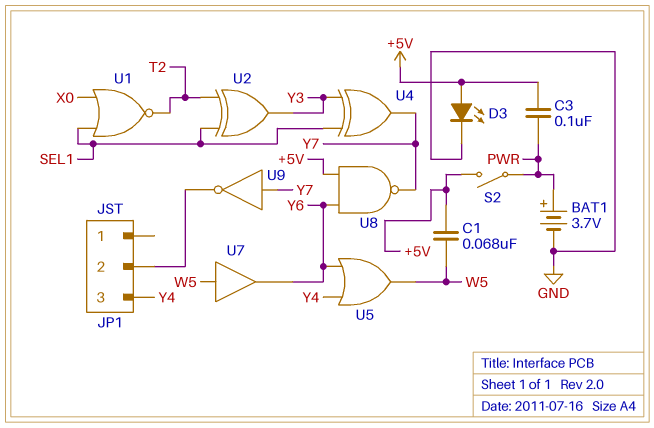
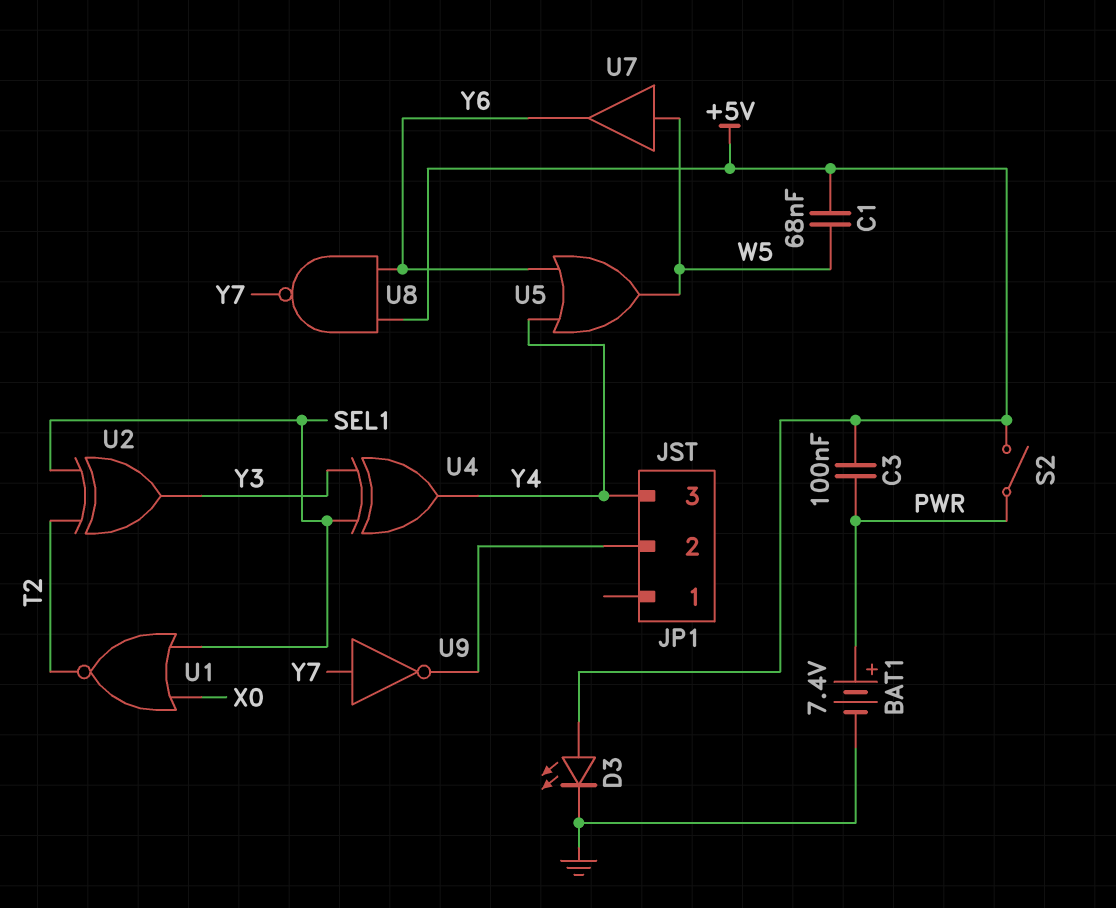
BAT1: 3.7V (plus PWR, minus GND) -> 7.4V (plus PWR, minus GND)
U4: XOR (in SEL1, in Y3, out Y7) -> XOR (in SEL1, in Y3, out Y4)

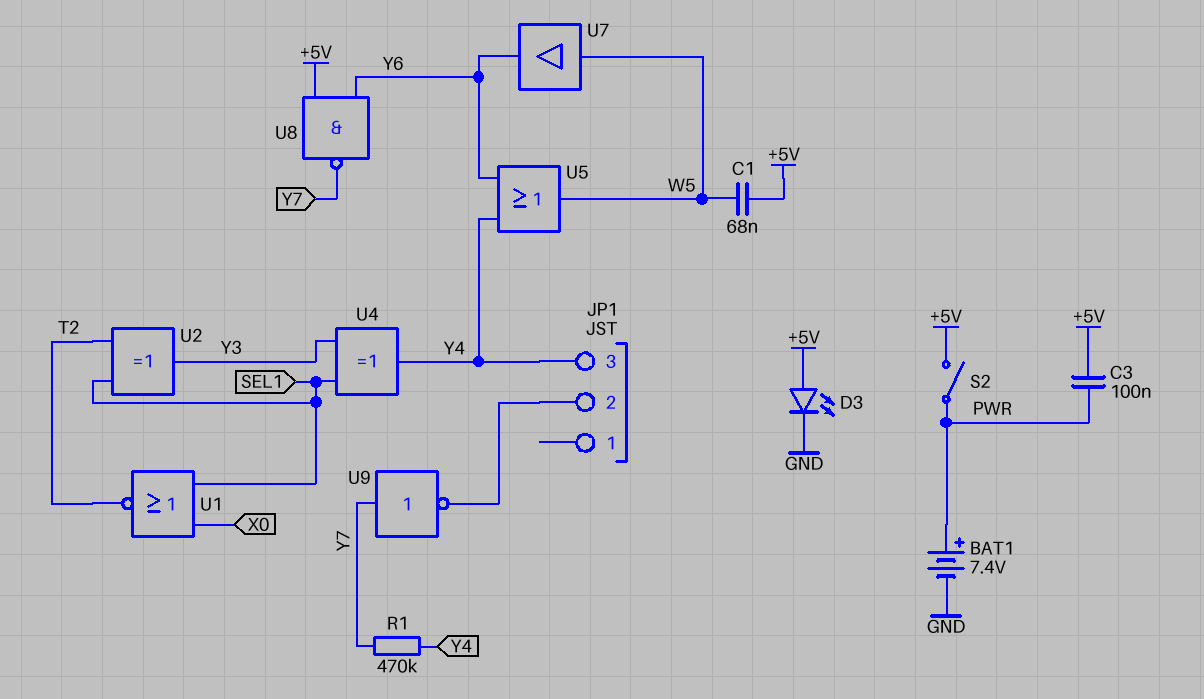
R1: none -> 470k (Y4, Y7)

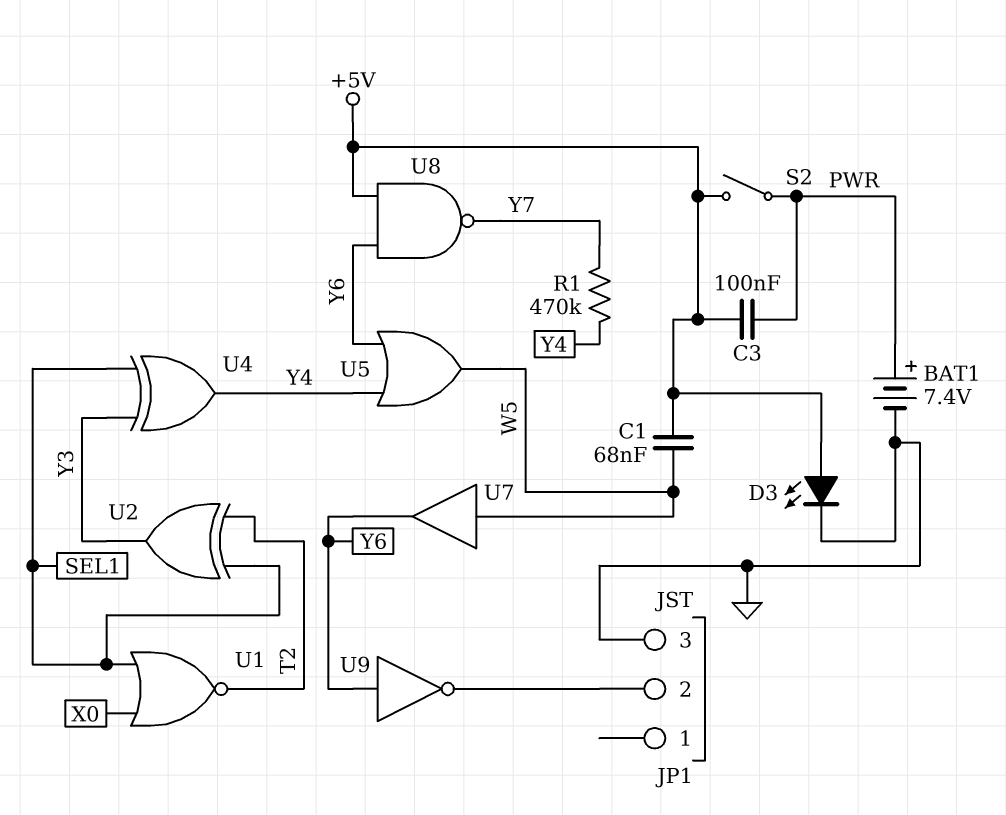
JP1 pin 3: Y4 -> GND
U9: NOT (in Y7, out JP1/2) -> NOT (in Y6, out JP1/2)

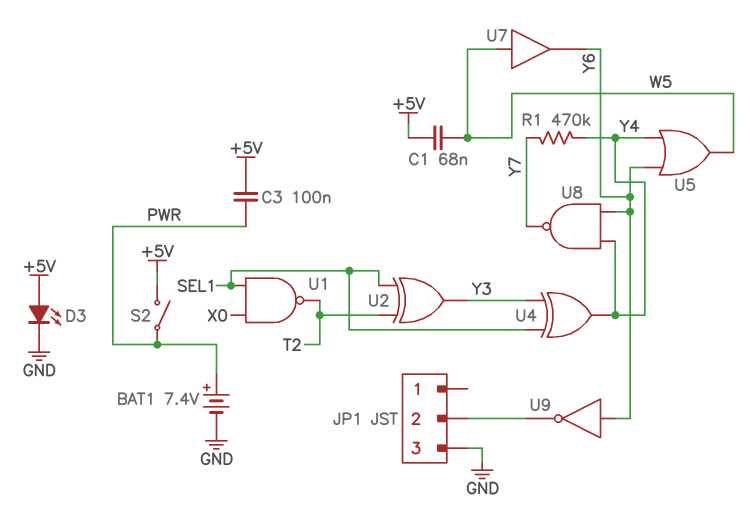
U1: NOR (in SEL1, in X0, out T2) -> NAND (in SEL1, in X0, out T2)
U8: NAND (in +5V, in Y6, out Y7) -> NAND (in Y4, in Y6, out Y7)

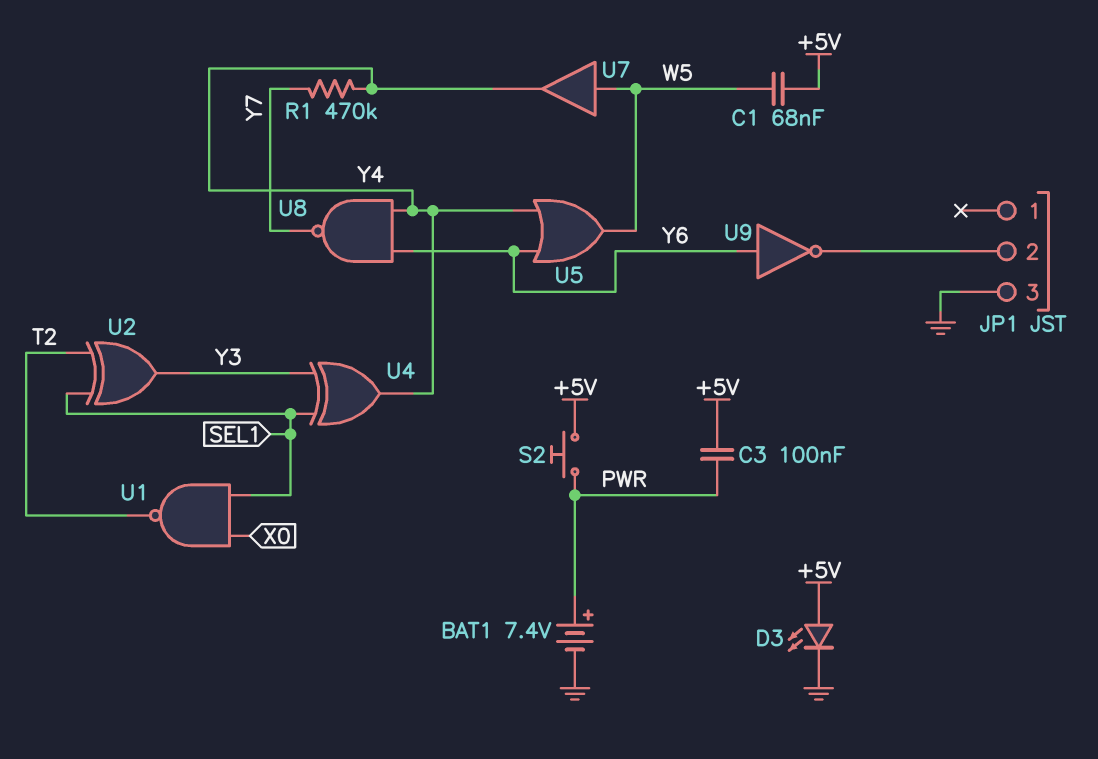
S2: switch (+5V, PWR) -> button (+5V, PWR)
U7: buffer (in W5, out Y6) -> buffer (in W5, out Y4)

